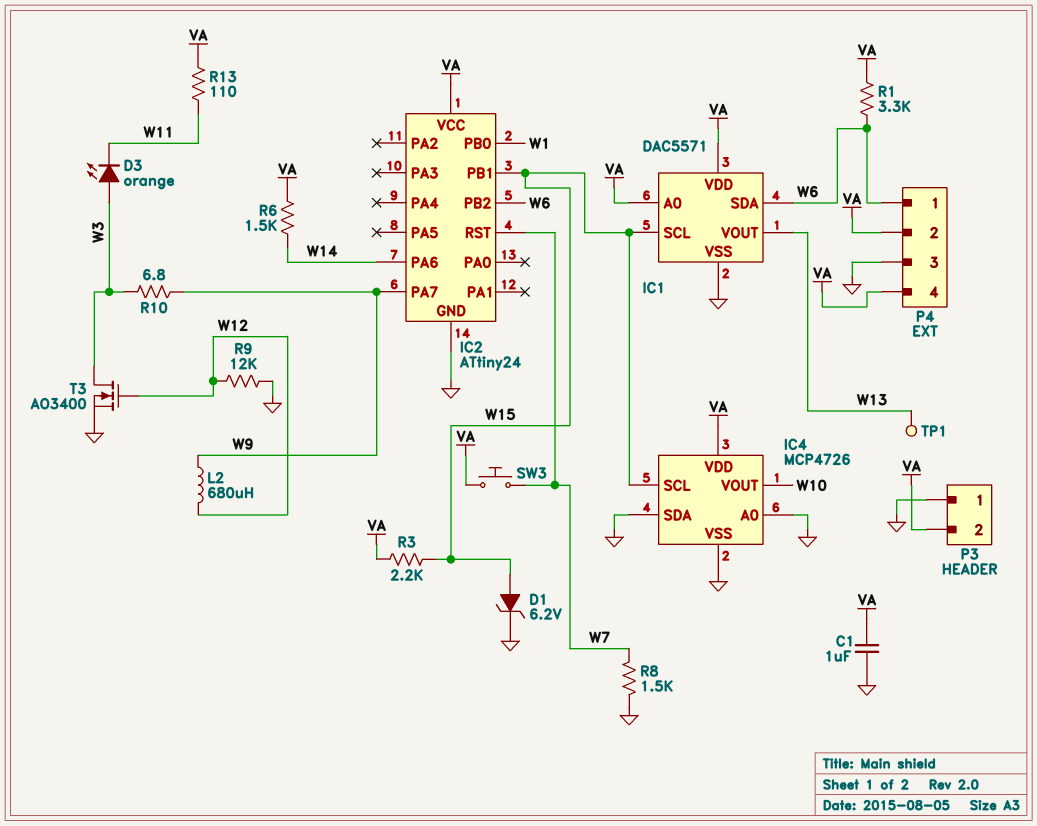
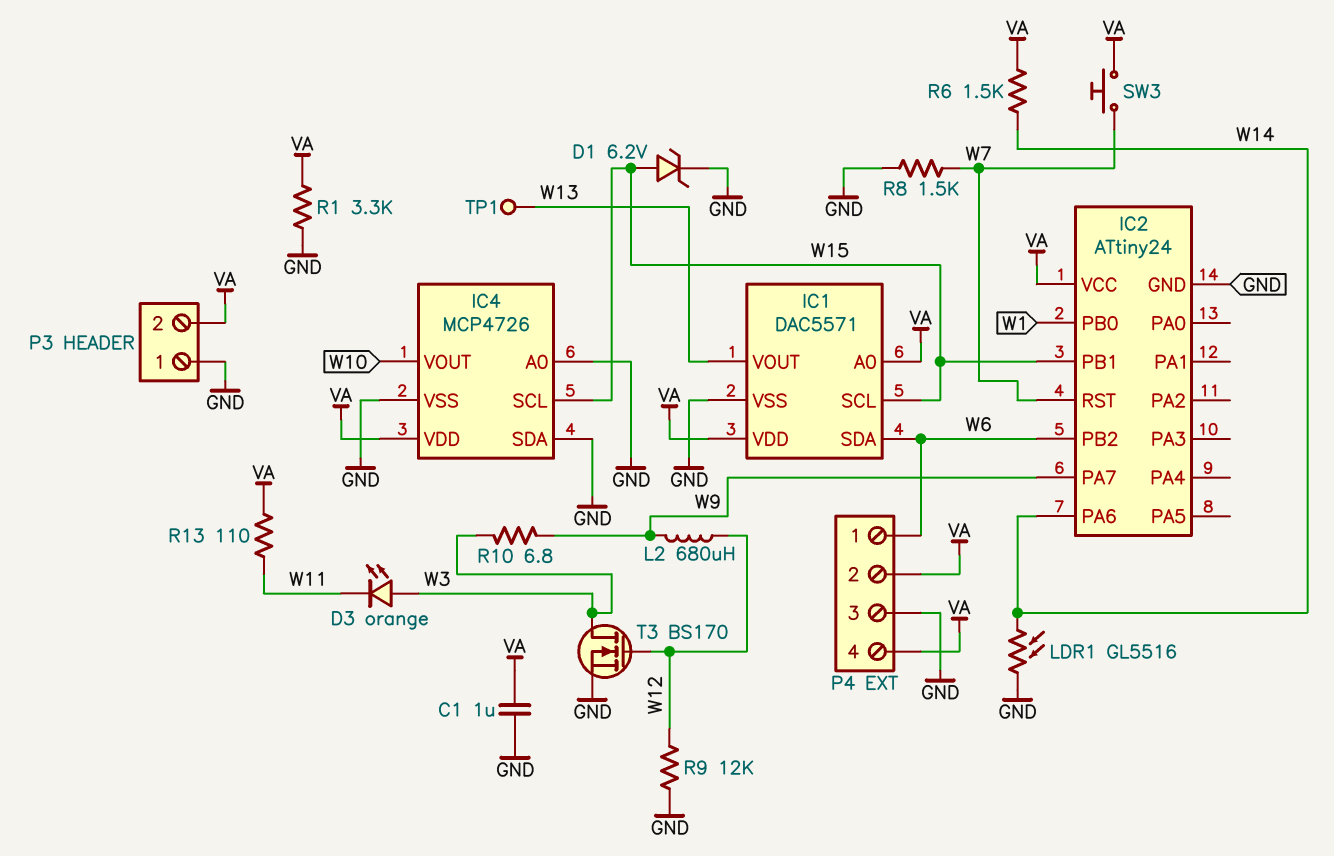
LDR1: none -> GL5516 (GND, W14)
R1: 3.3k (VA, W6) -> 3.3k (GND, VA)
R3: 2.2k (VA, W15) -> none
T3: NMOS AO3400 (G W12, D W3, S GND) -> NMOS BS170 (G W12, D W3, S GND)

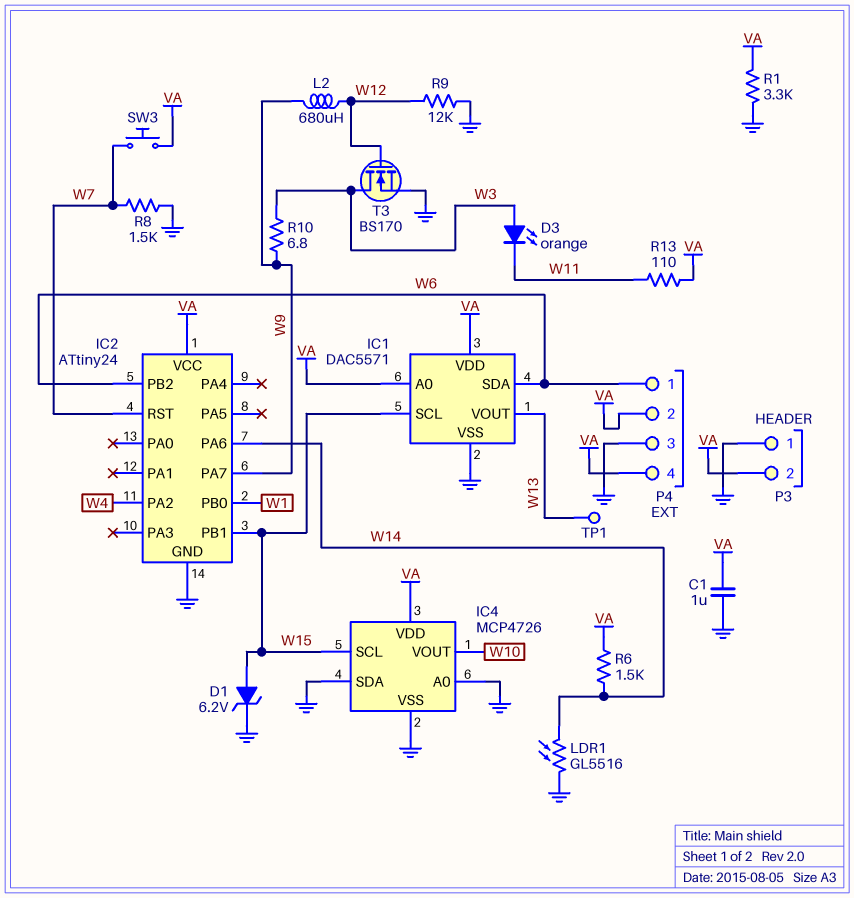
IC2 pin PA2: none -> W4

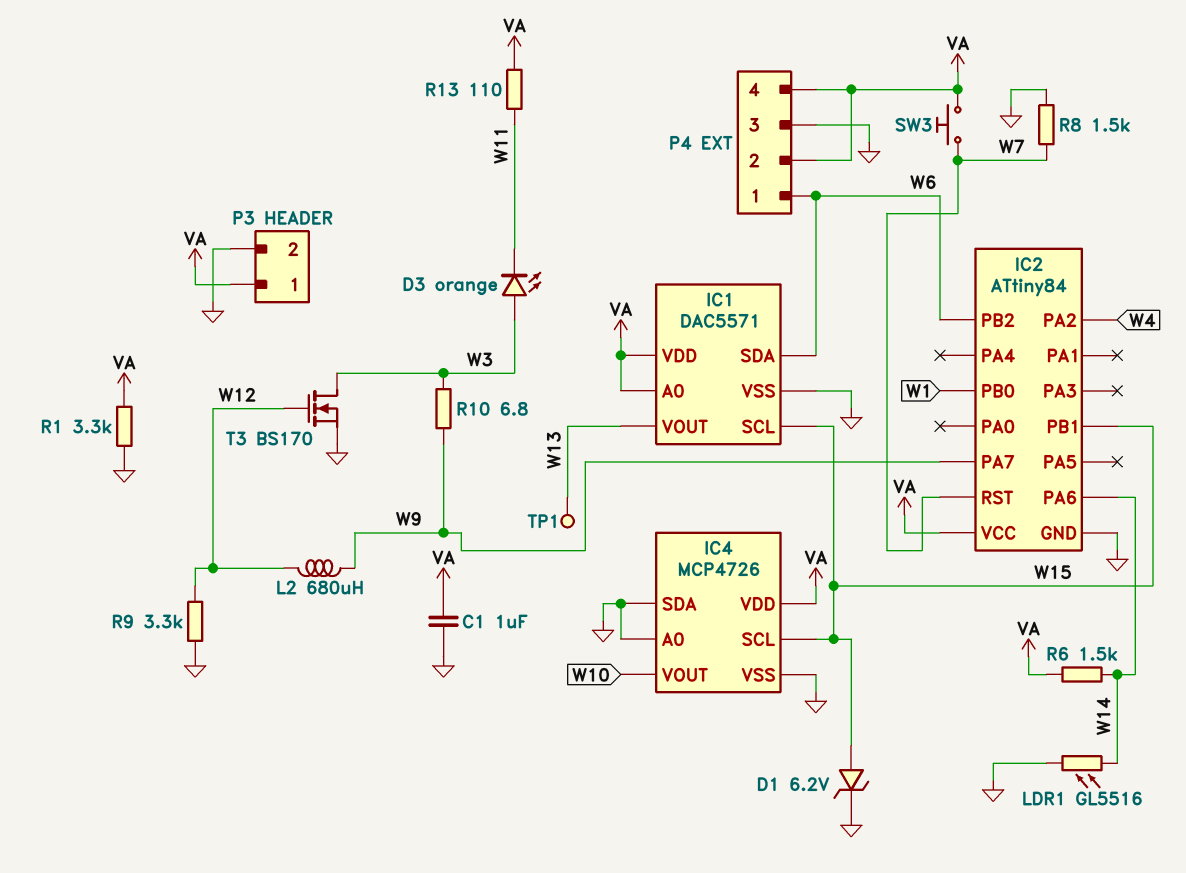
IC2: ATtiny24 -> ATtiny84
P3 pin 1: GND -> VA
P3 pin 2: VA -> GND
R9: 12k (GND, W12) -> 3.3k (GND, W12)

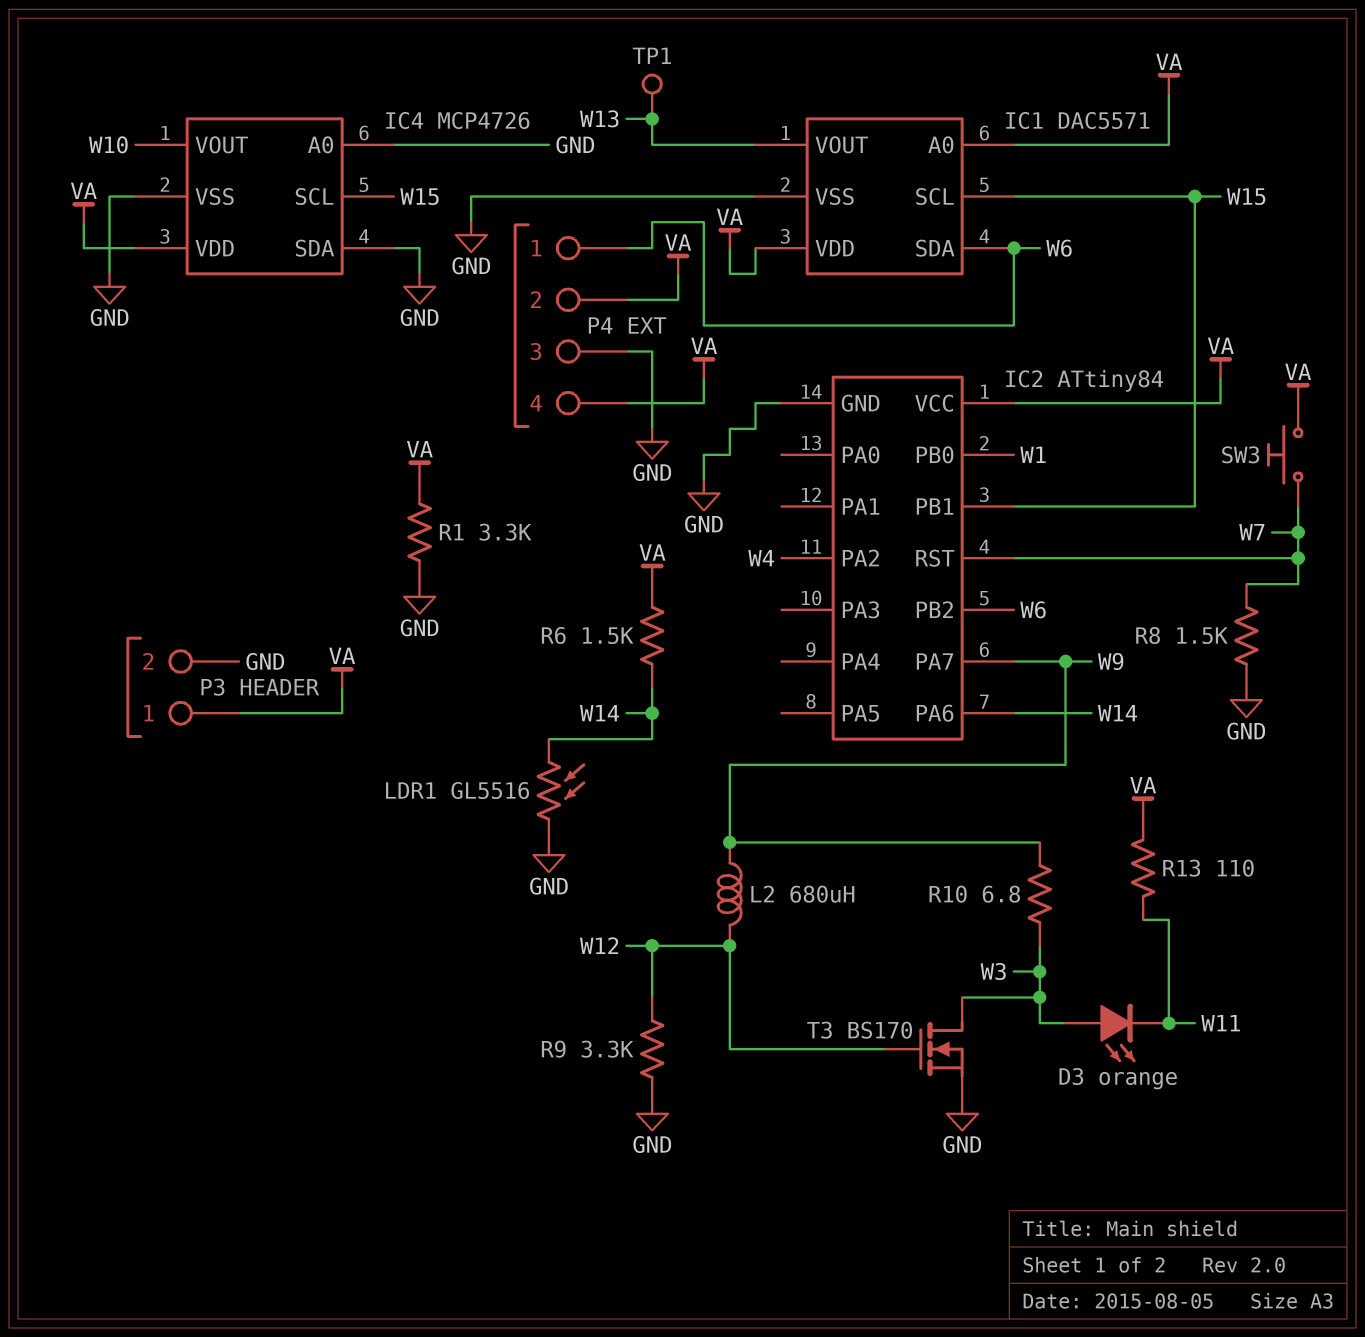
C1: 1uF (GND, VA) -> none
D1: zener 6.2V (A W15, K GND) -> none

